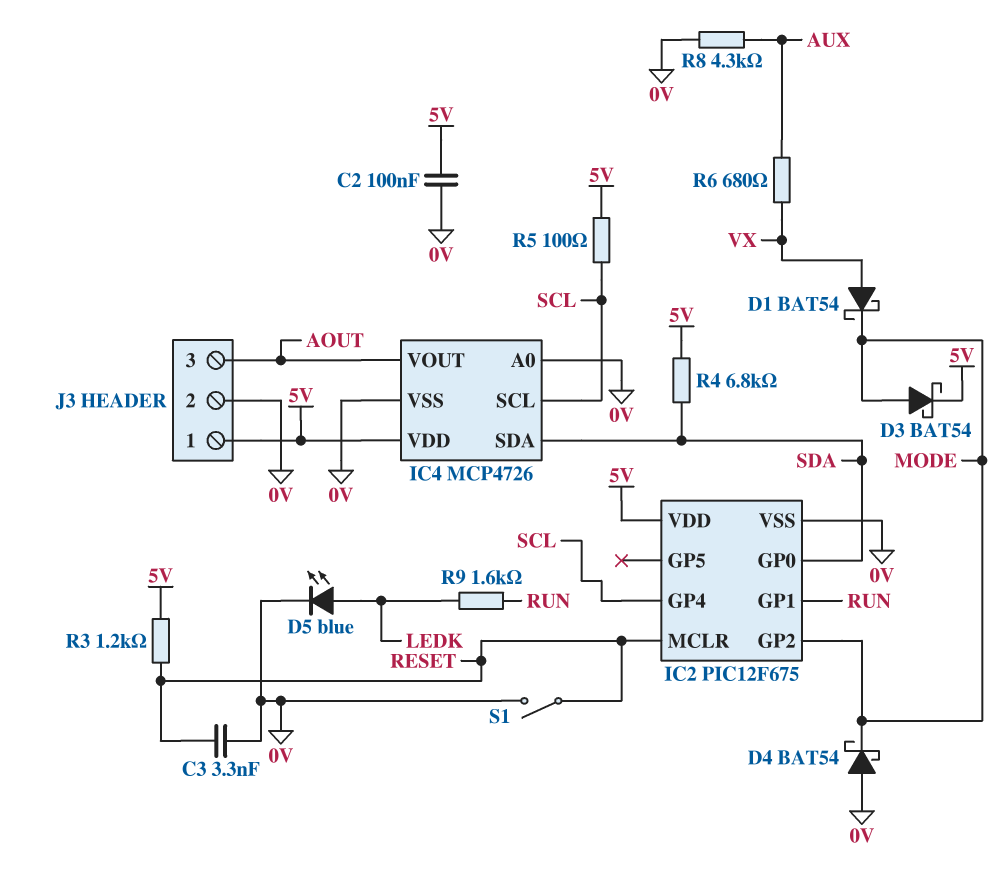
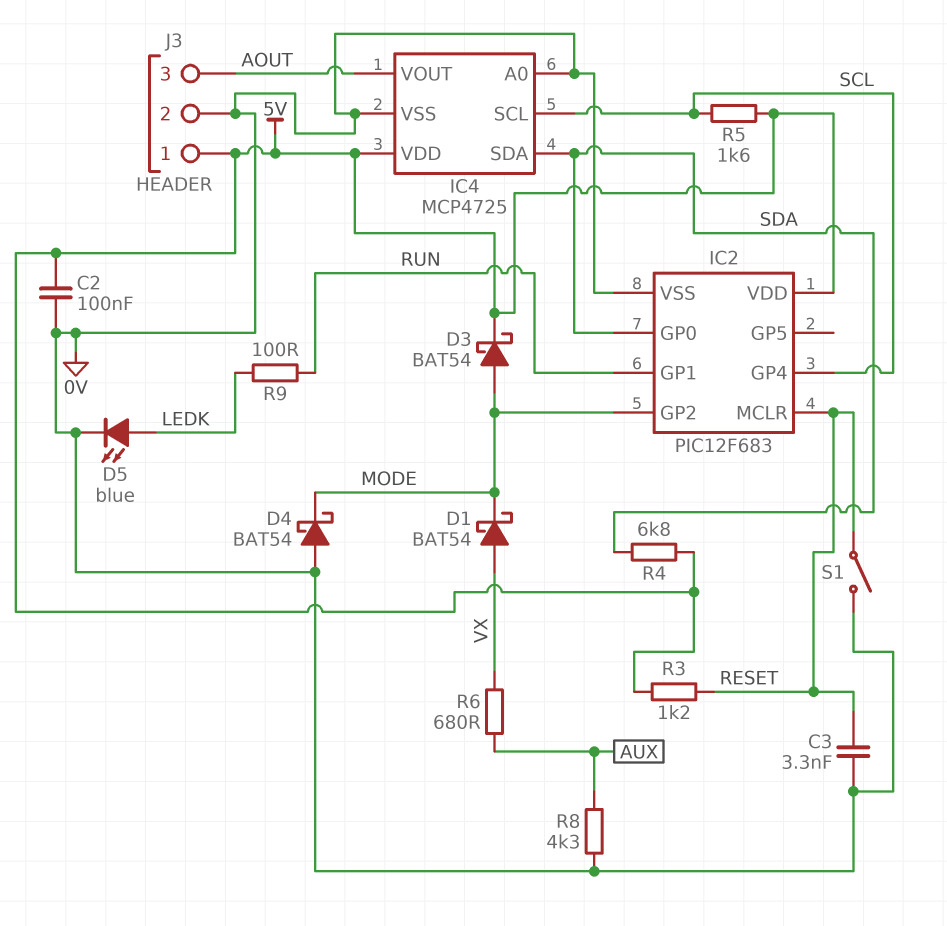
IC2: PIC12F675 -> PIC12F683
IC4: MCP4726 -> MCP4725
R5: 100 (5V, SCL) -> 1.6k (5V, SCL)
R9: 1.6k (LEDK, RUN) -> 100 (LEDK, RUN)

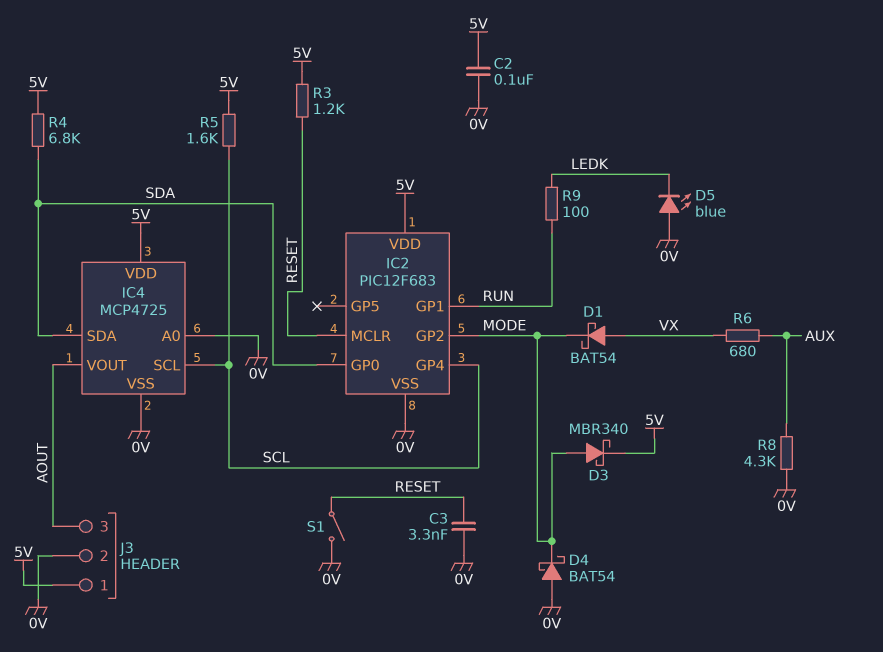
D3: schottky BAT54 (A MODE, K 5V) -> schottky MBR340 (A MODE, K 5V)
D5: LED blue (A LEDK, K 0V) -> LED blue (A 0V, K LEDK)

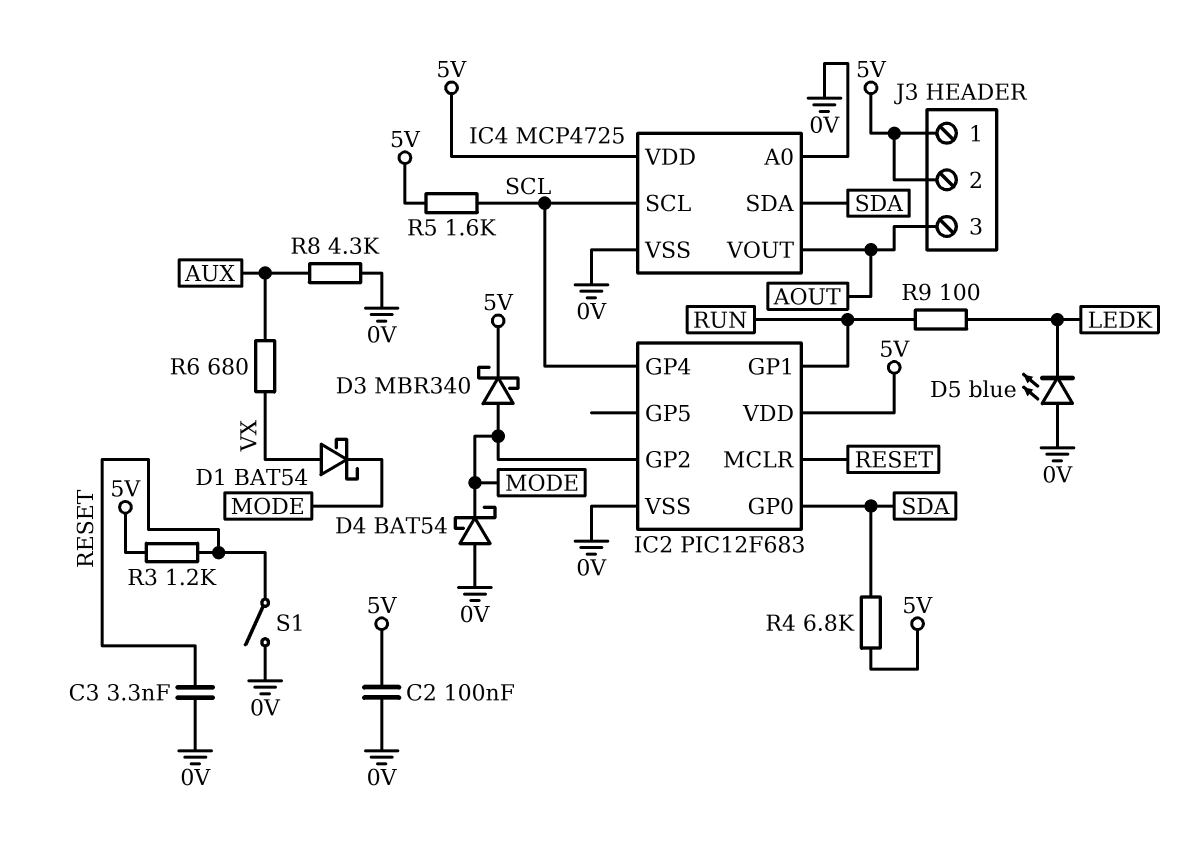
J3 pin 2: 0V -> 5V

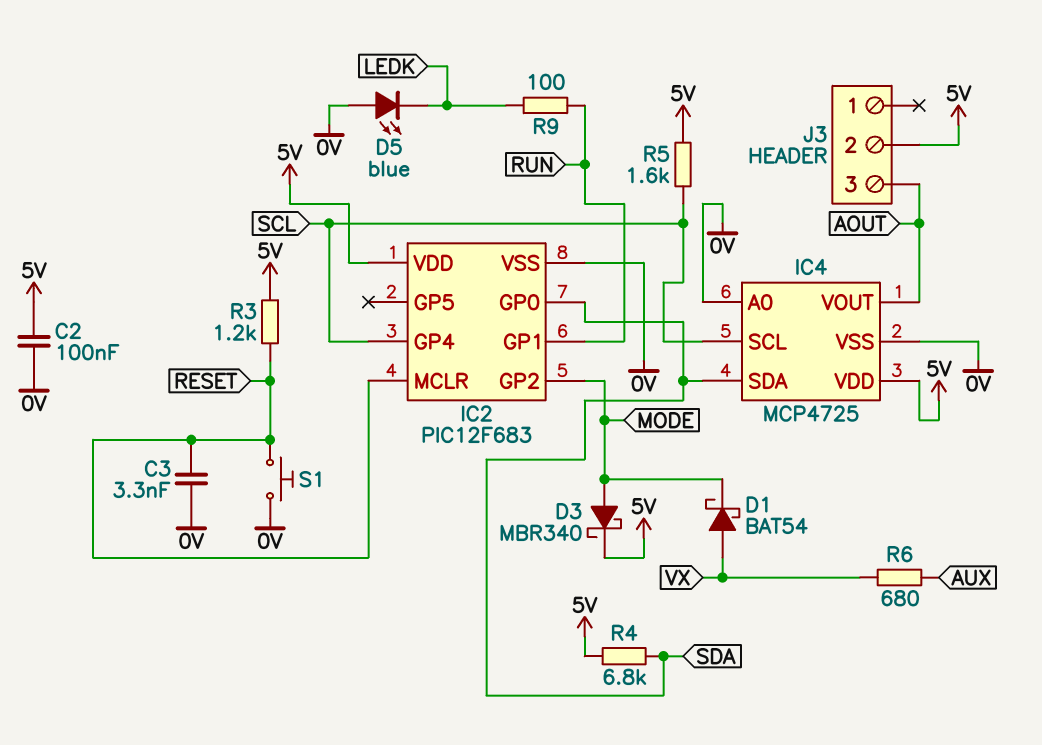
D4: schottky BAT54 (A 0V, K MODE) -> none
J3 pin 1: 5V -> none
R8: 4.3k (0V, AUX) -> none
S1: switch (0V, RESET) -> button (0V, RESET)

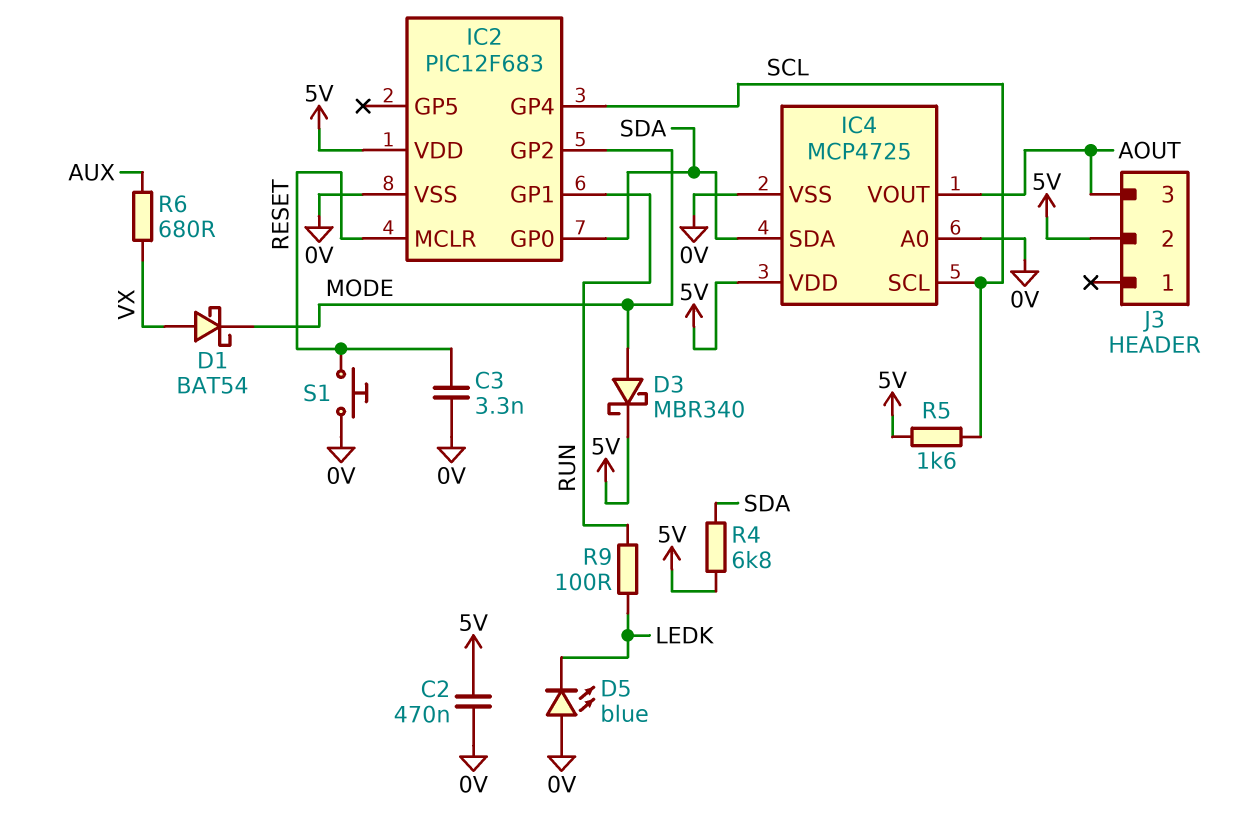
C2: 100nF (0V, 5V) -> 470nF (0V, 5V)
R3: 1.2k (5V, RESET) -> none

